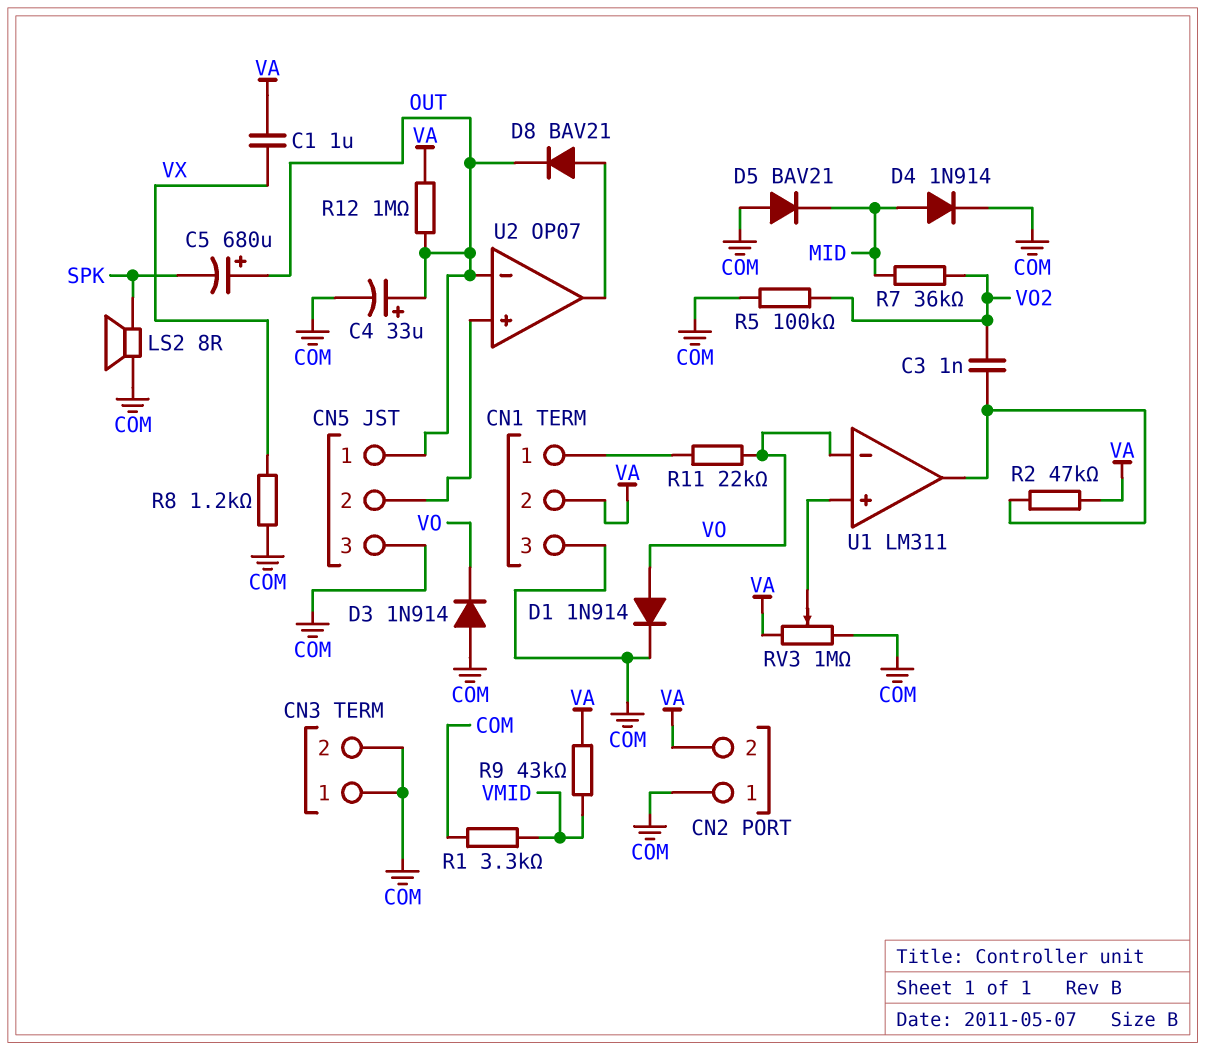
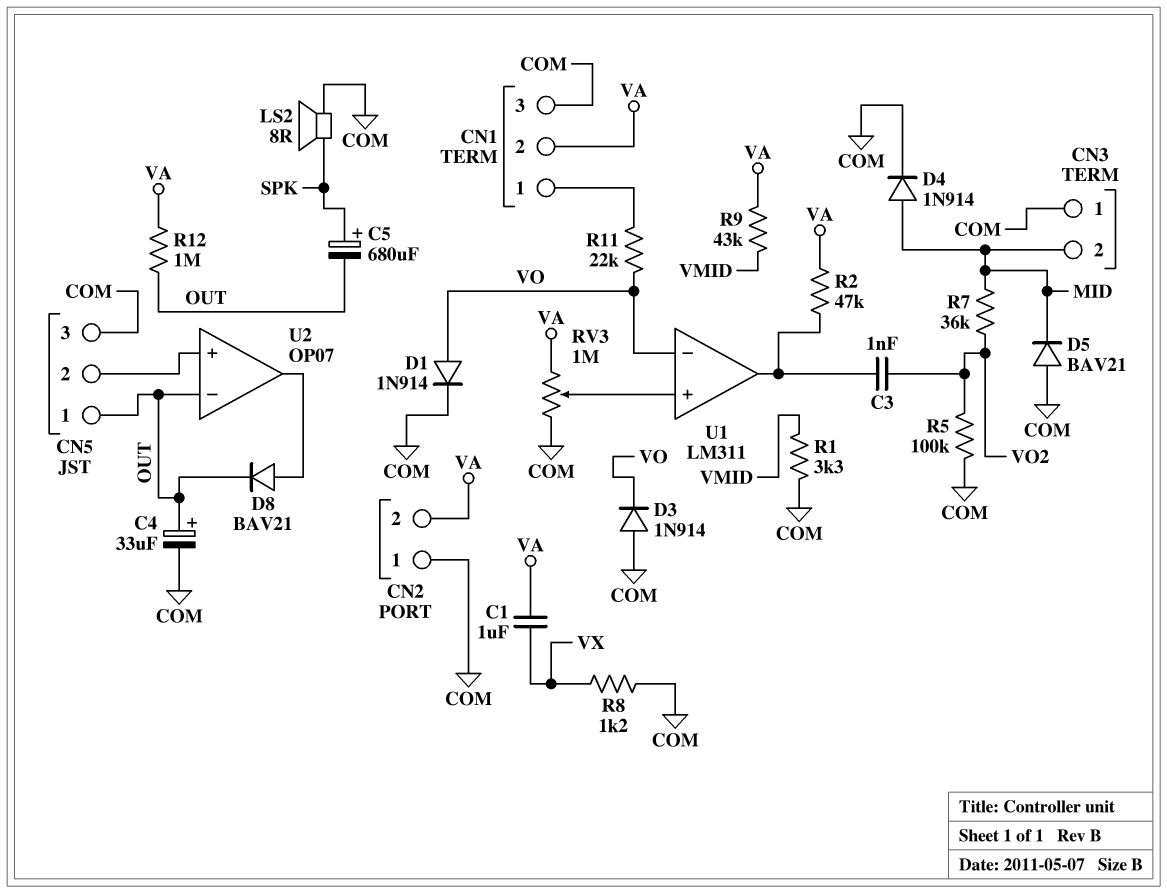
C5: 680uF (plus OUT, minus SPK) -> 680uF (plus SPK, minus OUT)
CN3 pin 2: COM -> MID

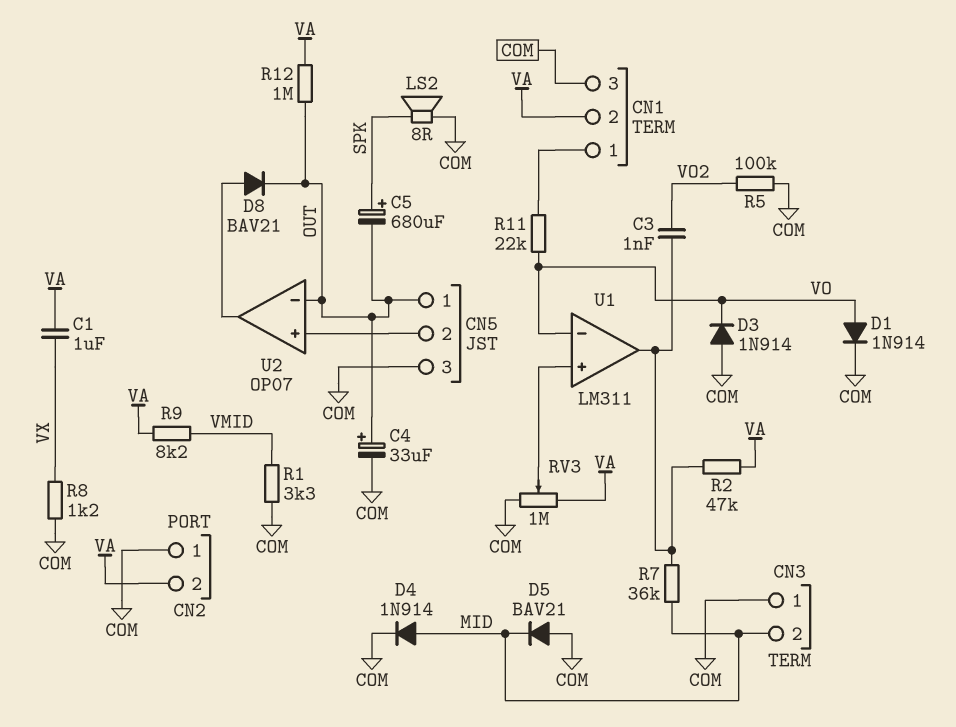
R7: 36k (MID, VO2) -> 36k (MID, U1/out)
R9: 43k (VA, VMID) -> 8.2k (VA, VMID)

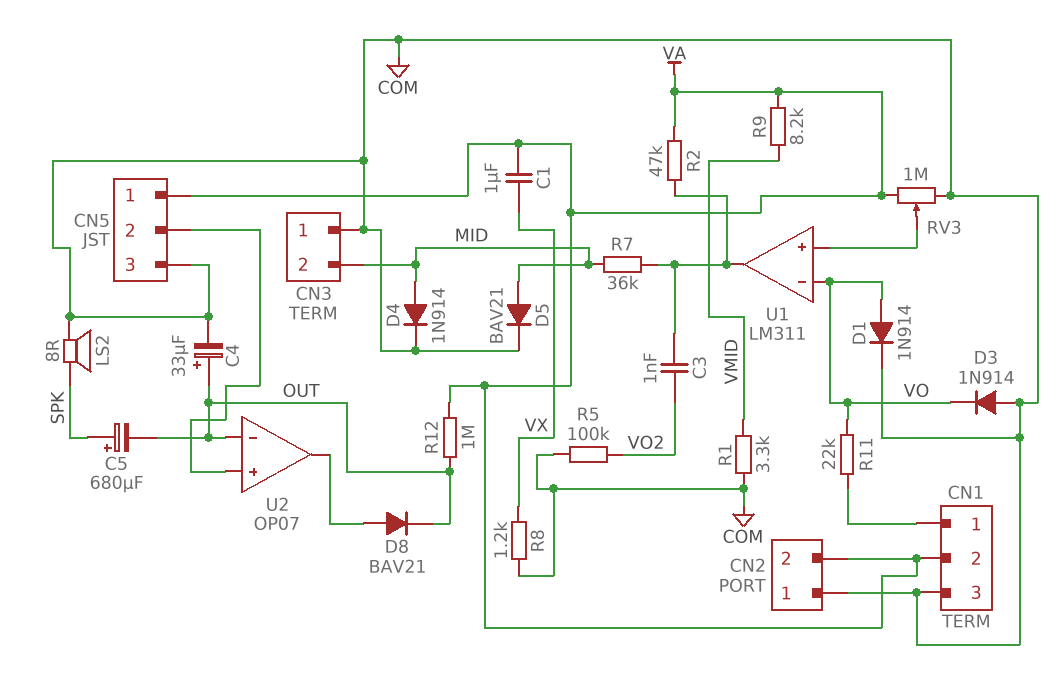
CN5 pin 1: OUT -> VA
D5: diode BAV21 (A COM, K MID) -> diode BAV21 (A MID, K COM)

